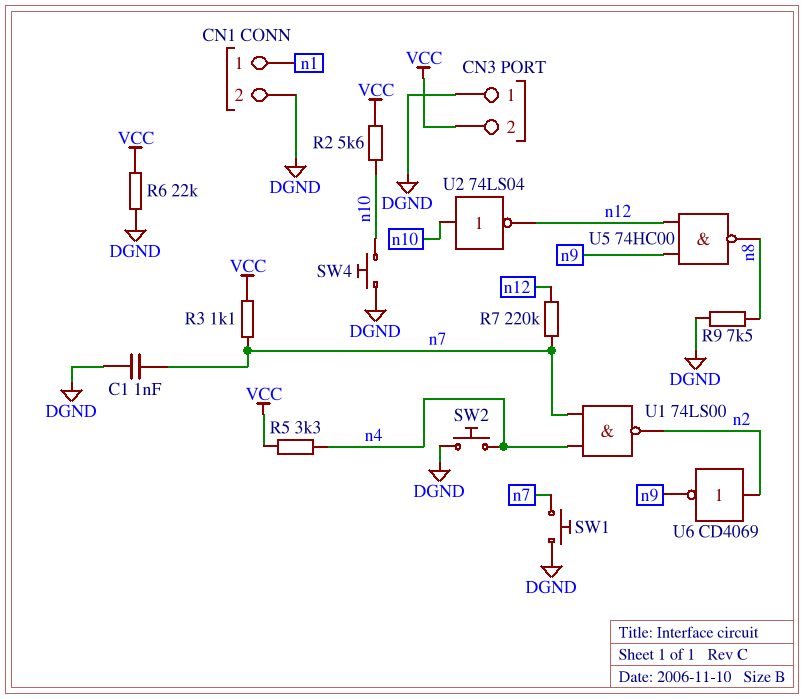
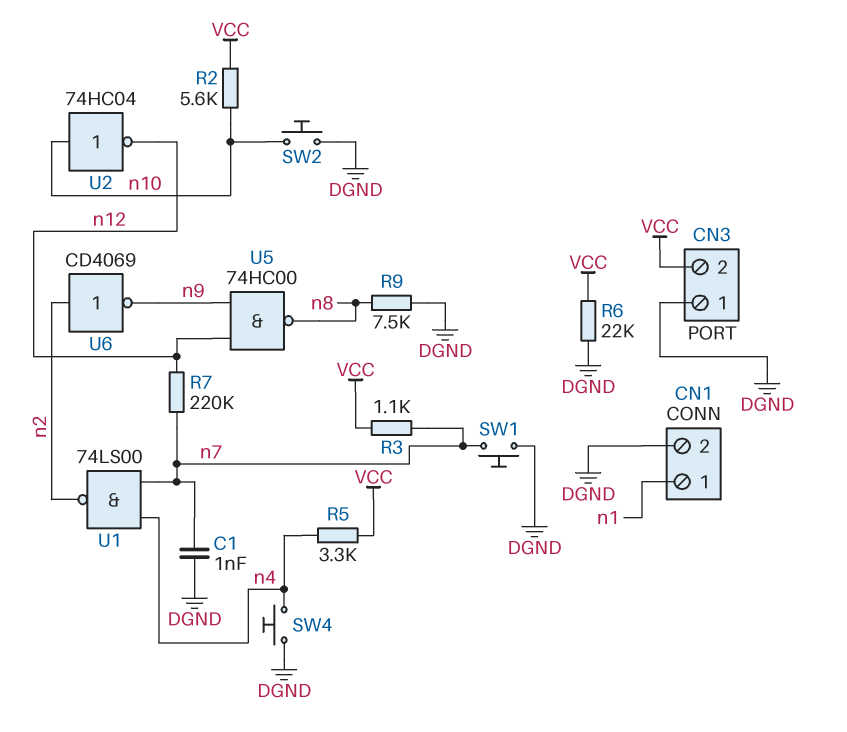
SW2: button (DGND, n4) -> button (DGND, n10)
SW4: button (DGND, n10) -> button (DGND, n4)
U2: NOT 74LS04 (in n10, out n12) -> NOT 74HC04 (in n10, out n12)

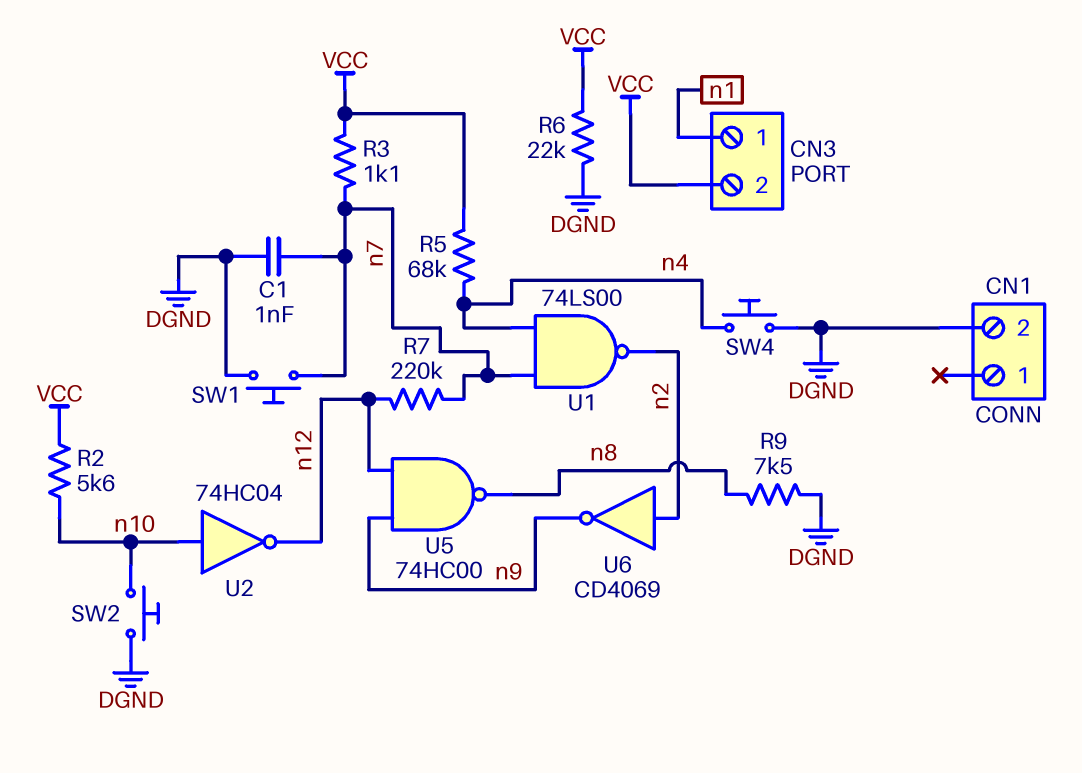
CN1 pin 1: n1 -> none
CN3 pin 1: DGND -> n1
R5: 3.3k (VCC, n4) -> 68k (VCC, n4)

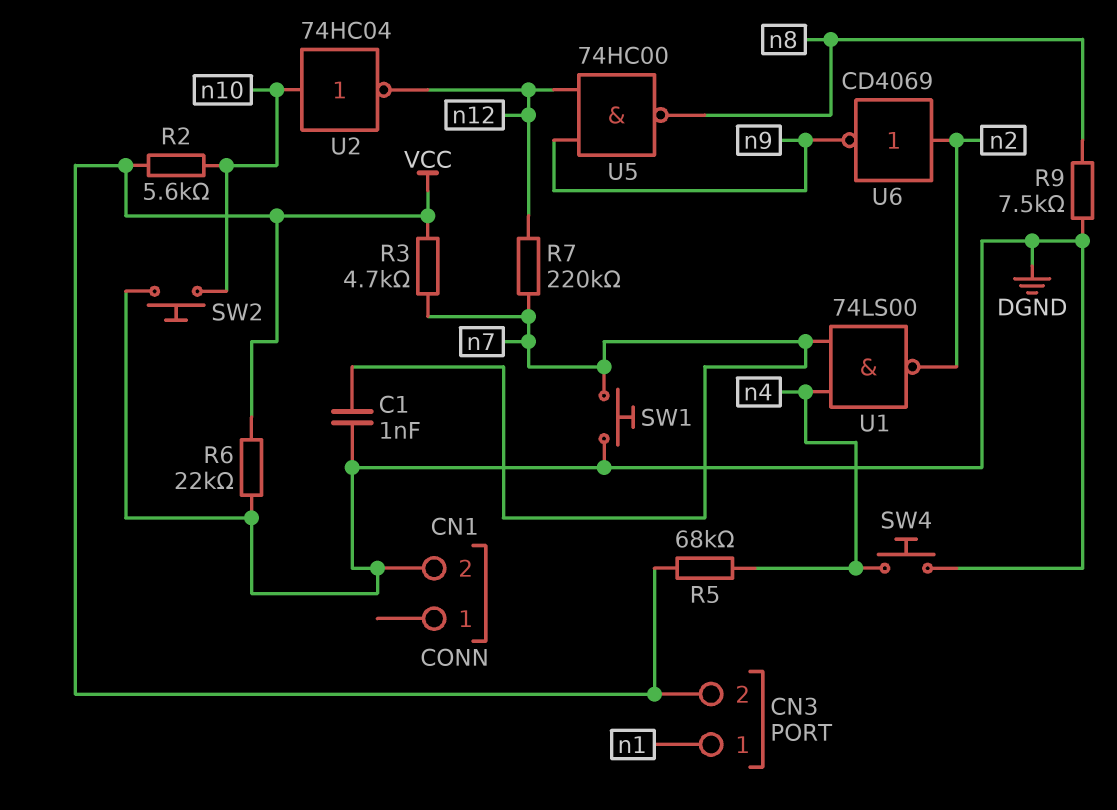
R3: 1.1k (VCC, n7) -> 4.7k (VCC, n7)

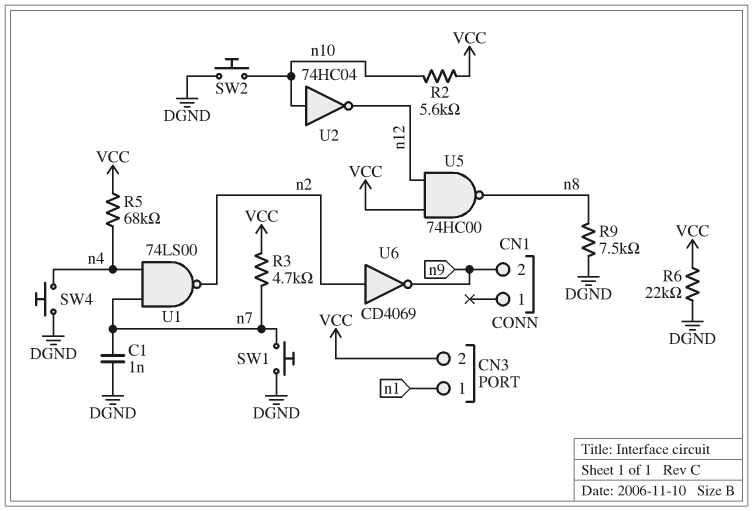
CN1 pin 2: DGND -> n9
R7: 220k (n7, n12) -> none
U5: NAND 74HC00 (in n9, in n12, out n8) -> NAND 74HC00 (in VCC, in n12, out n8)

